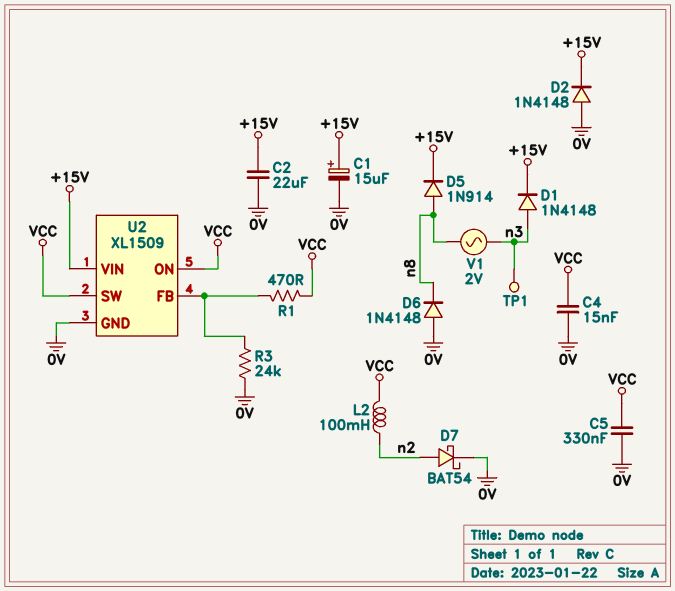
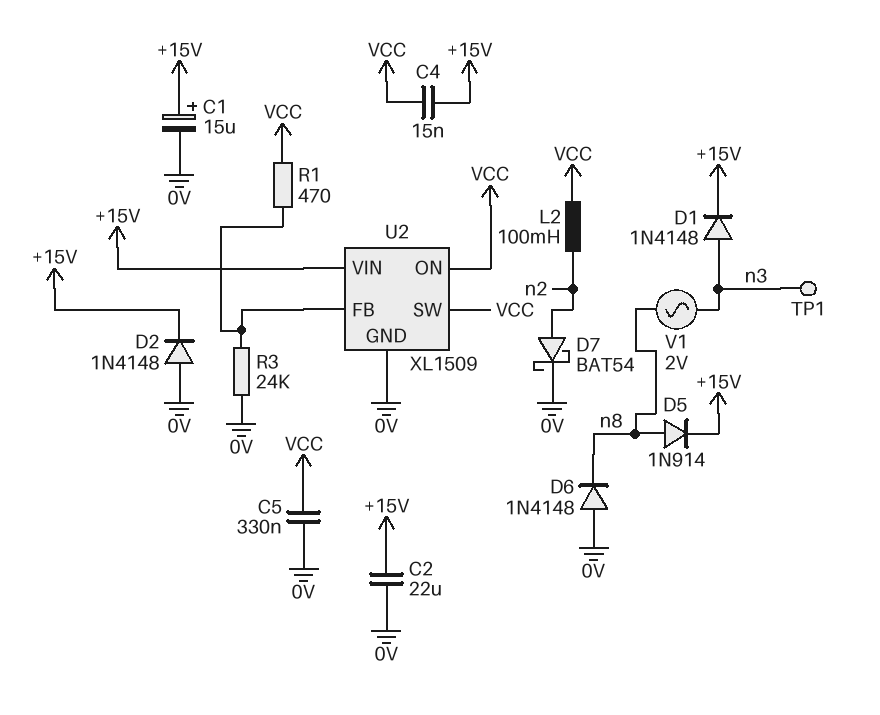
C4: 15nF (0V, VCC) -> 15nF (+15V, VCC)

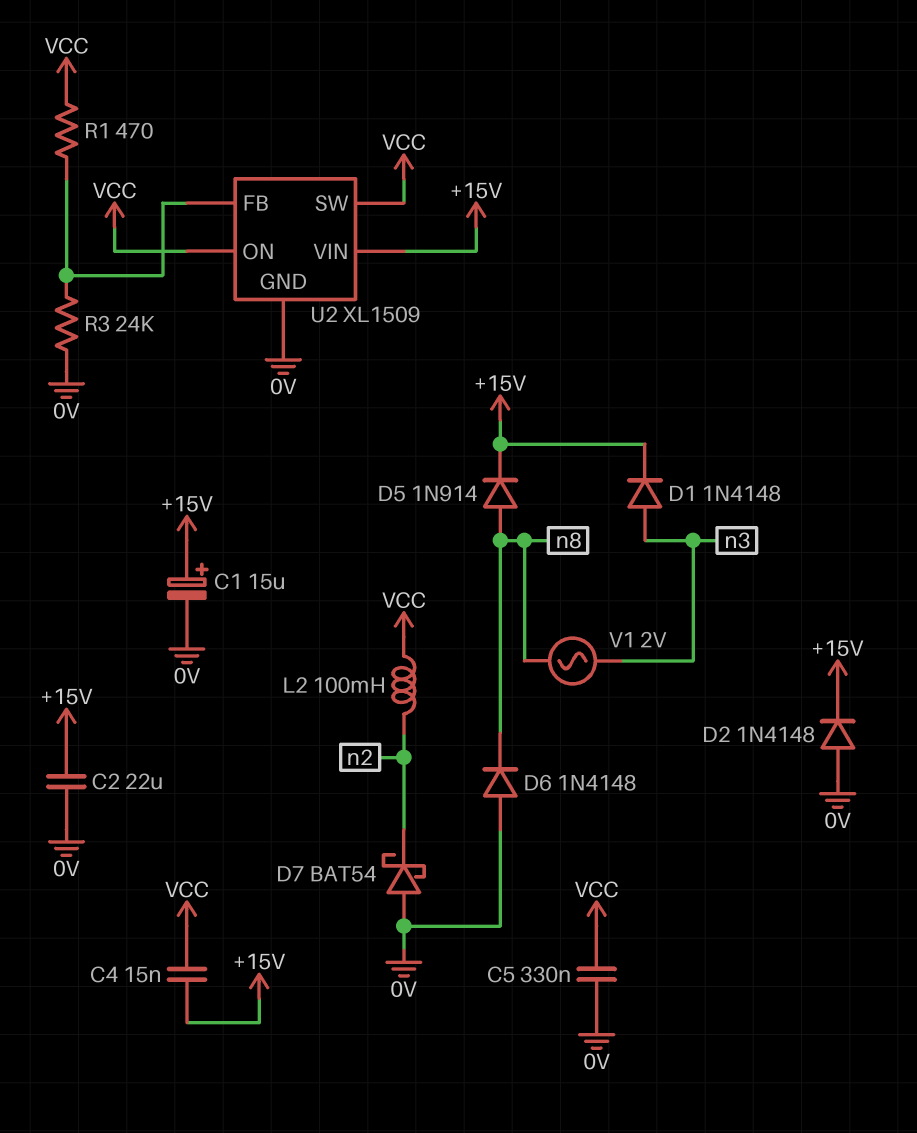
D7: schottky BAT54 (A n2, K 0V) -> schottky BAT54 (A 0V, K n2)
TP1: test point (n3) -> none

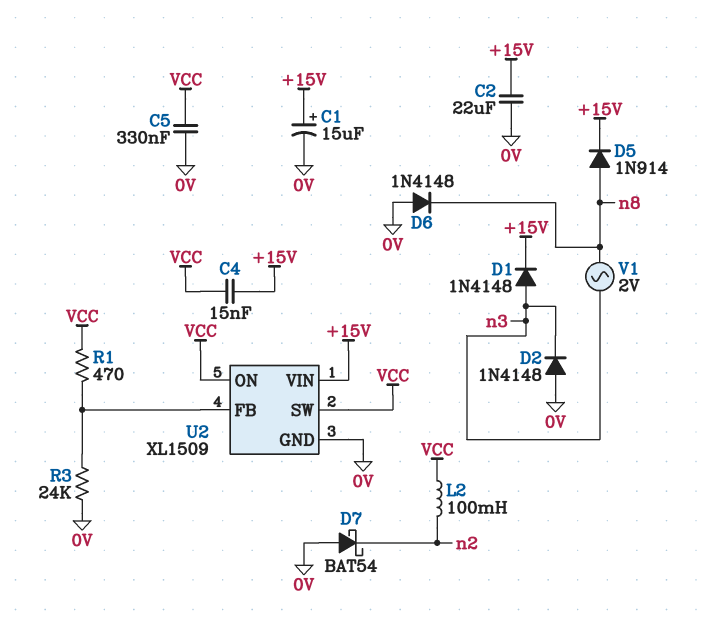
D2: diode 1N4148 (A 0V, K +15V) -> diode 1N4148 (A 0V, K n3)

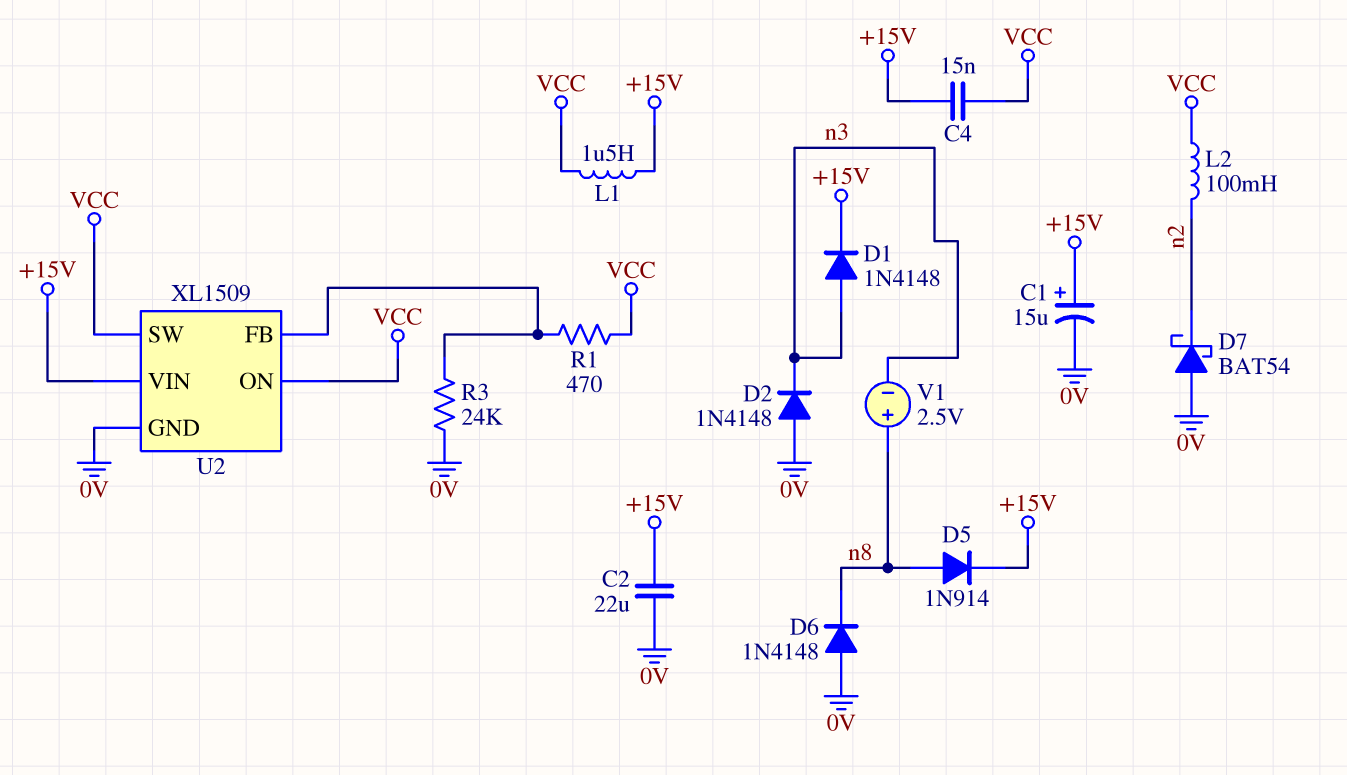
C5: 330nF (0V, VCC) -> none
L1: none -> 1.5uH (+15V, VCC)
V1: AC 2V (n3, n8) -> 2.5V (plus n8, minus n3)

